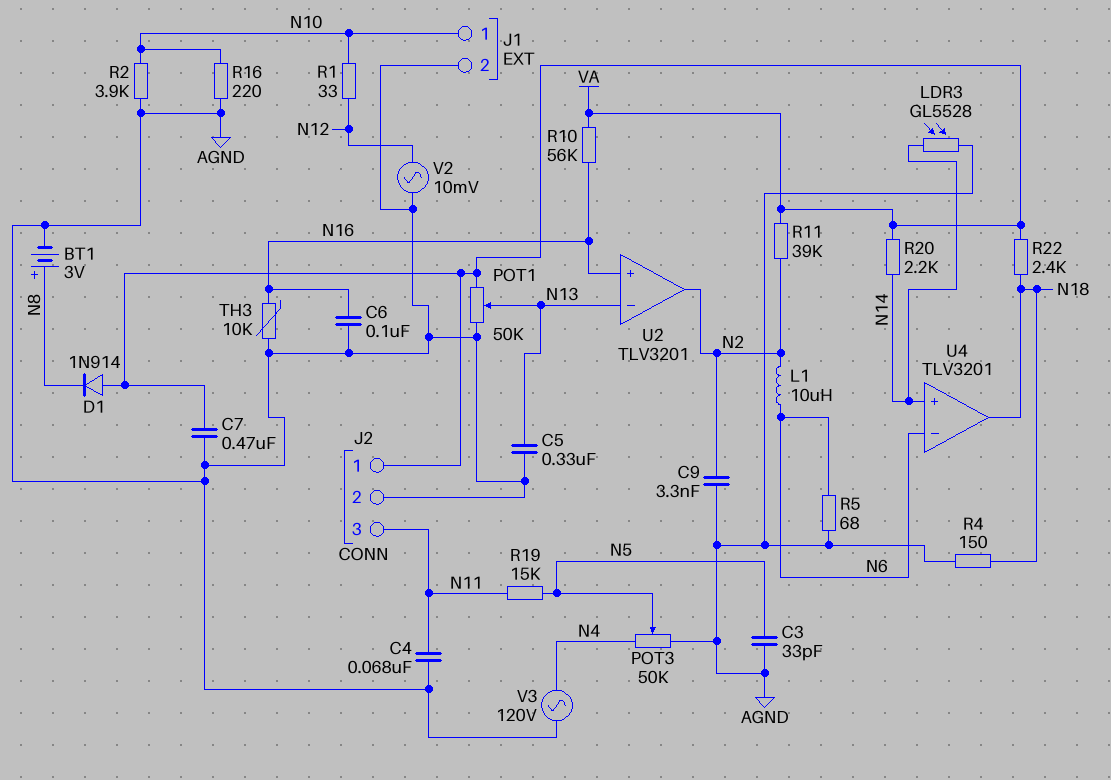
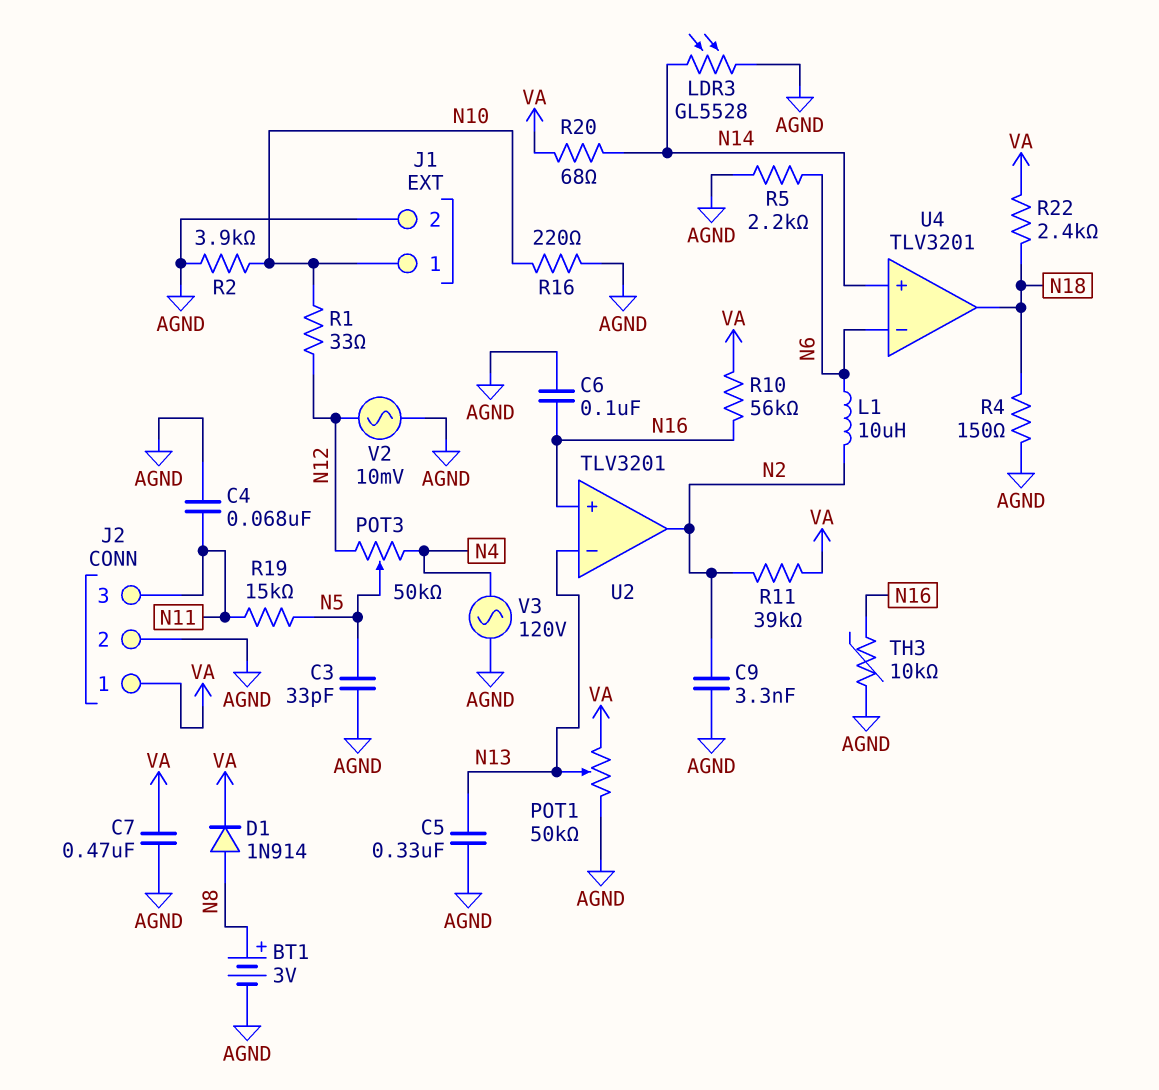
D1: diode 1N914 (A VA, K N8) -> diode 1N914 (A N8, K VA)
POT3: 50k (AGND, N4, wiper N5) -> 50k (N4, N12, wiper N5)
R5: 68 (AGND, N6) -> 2.2k (AGND, N6)
R20: 2.2k (N14, VA) -> 68 (N14, VA)

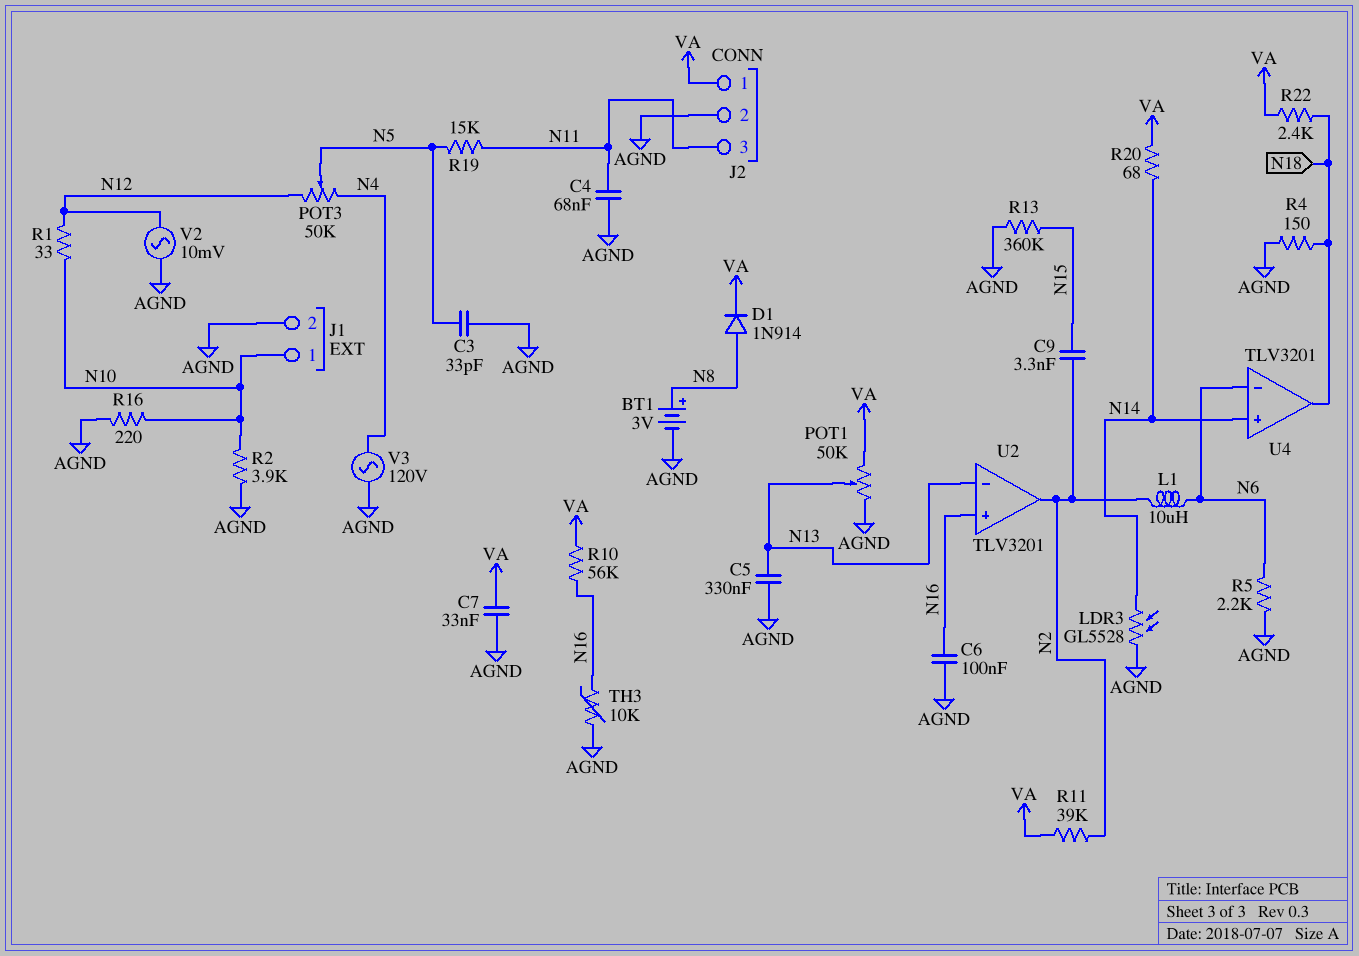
C7: 470nF (AGND, VA) -> 33nF (AGND, VA)
C9: 3.3nF (AGND, N2) -> 3.3nF (N2, N15)
R13: none -> 360k (AGND, N15)

